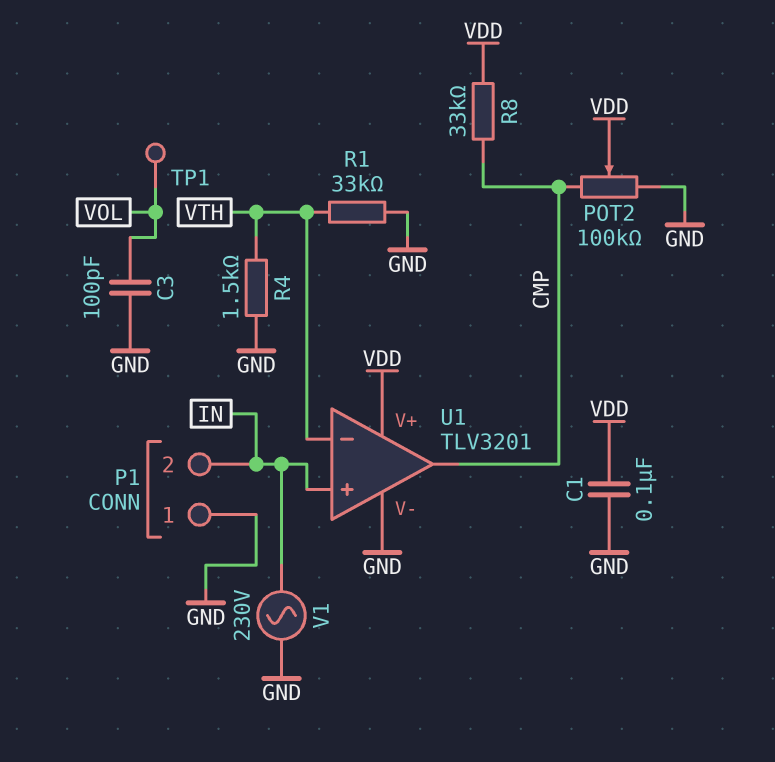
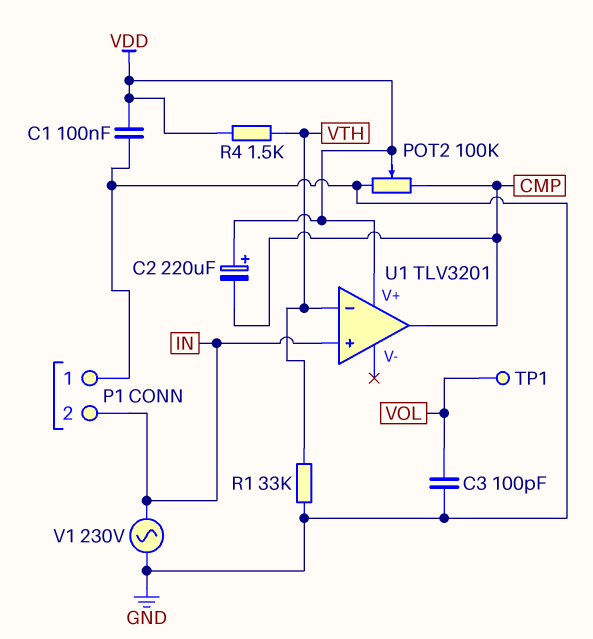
C2: none -> 220uF (plus VDD, minus CMP)
R4: 1.5k (GND, VTH) -> 1.5k (VDD, VTH)
R8: 33k (CMP, VDD) -> none
U1 pin V-: GND -> none

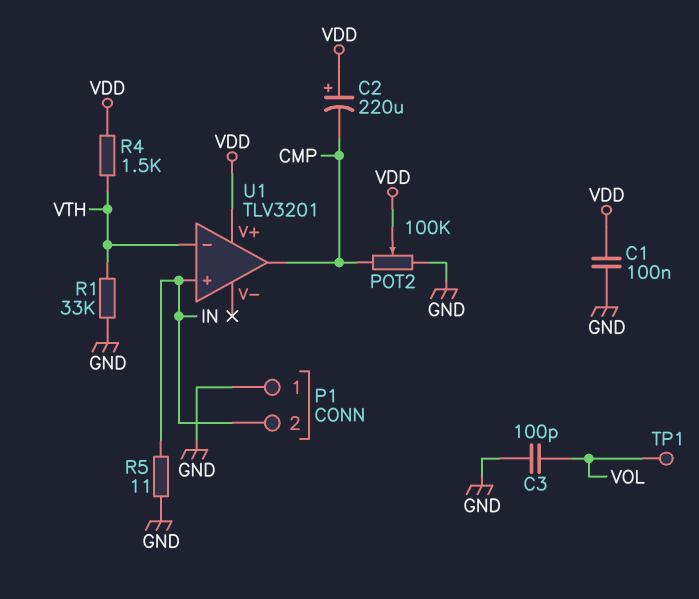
R5: none -> 11 (GND, IN)
V1: AC 230V (GND, IN) -> none

